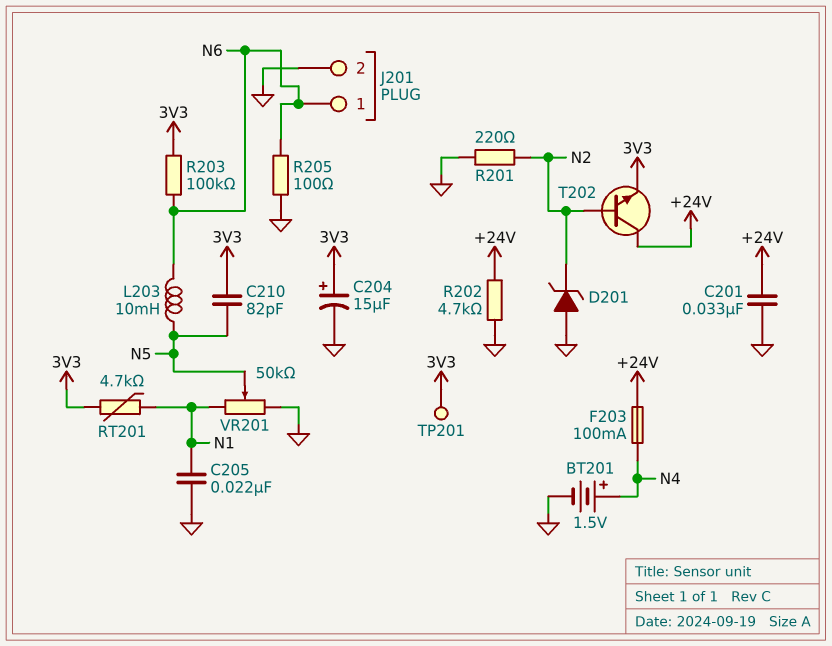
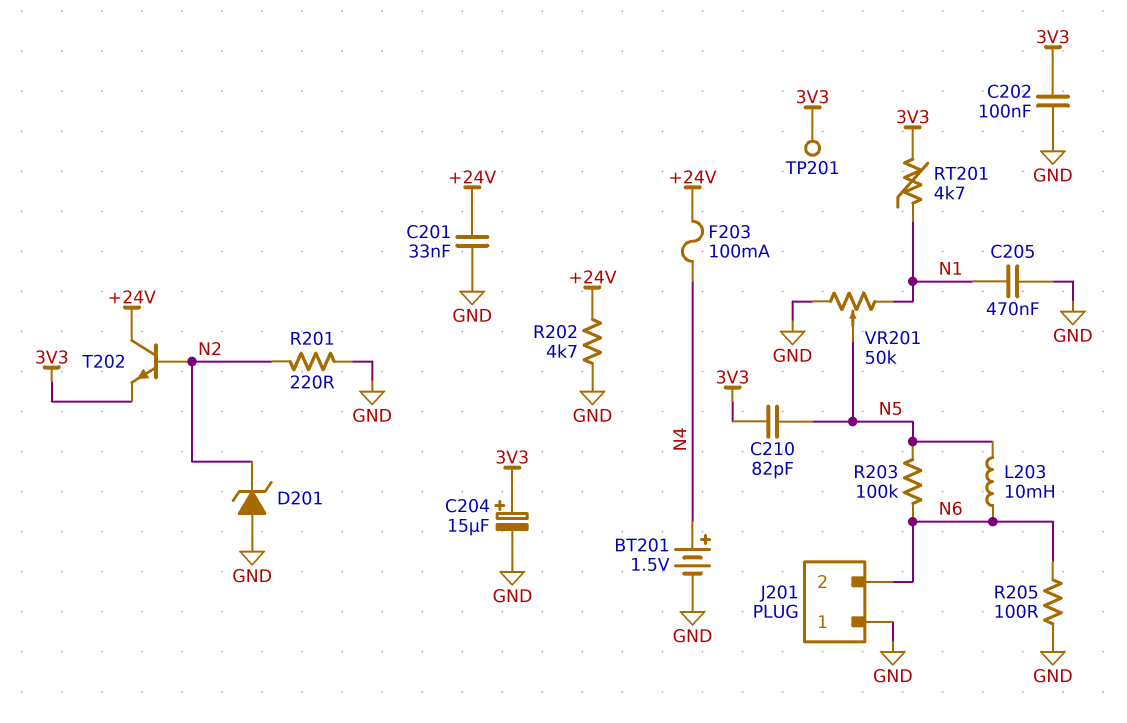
C202: none -> 100nF (3V3, GND)
C205: 22nF (GND, N1) -> 470nF (GND, N1)
J201 pin 1: N6 -> GND
J201 pin 2: GND -> N6
R203: 100k (3V3, N6) -> 100k (N5, N6)

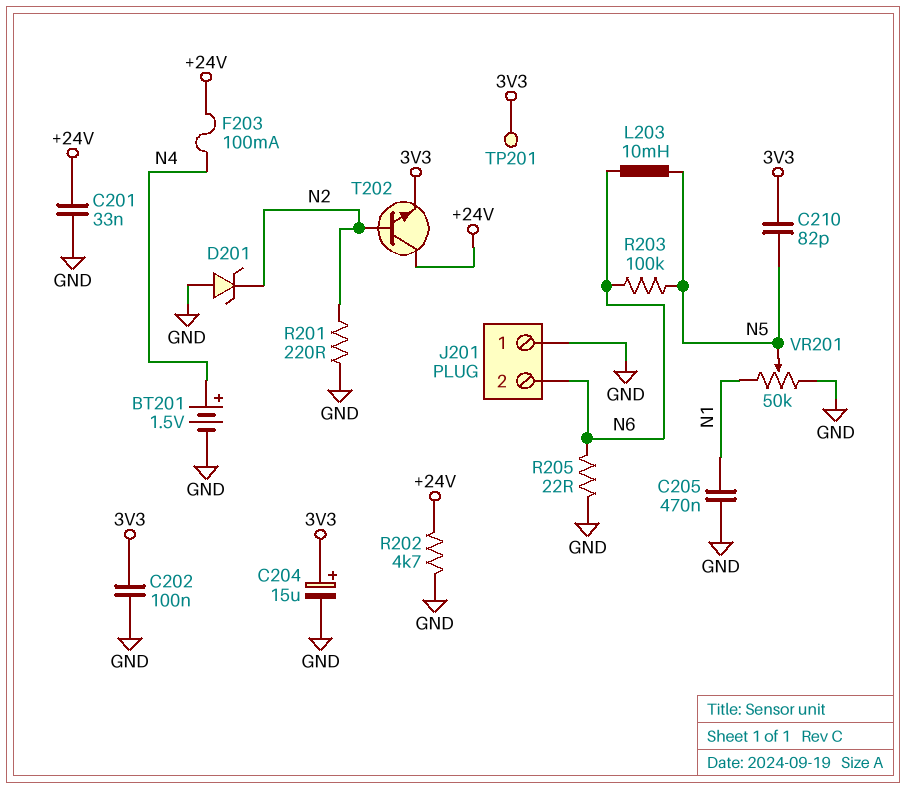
R205: 100 (GND, N6) -> 22 (GND, N6)
RT201: 4.7k (3V3, N1) -> none

